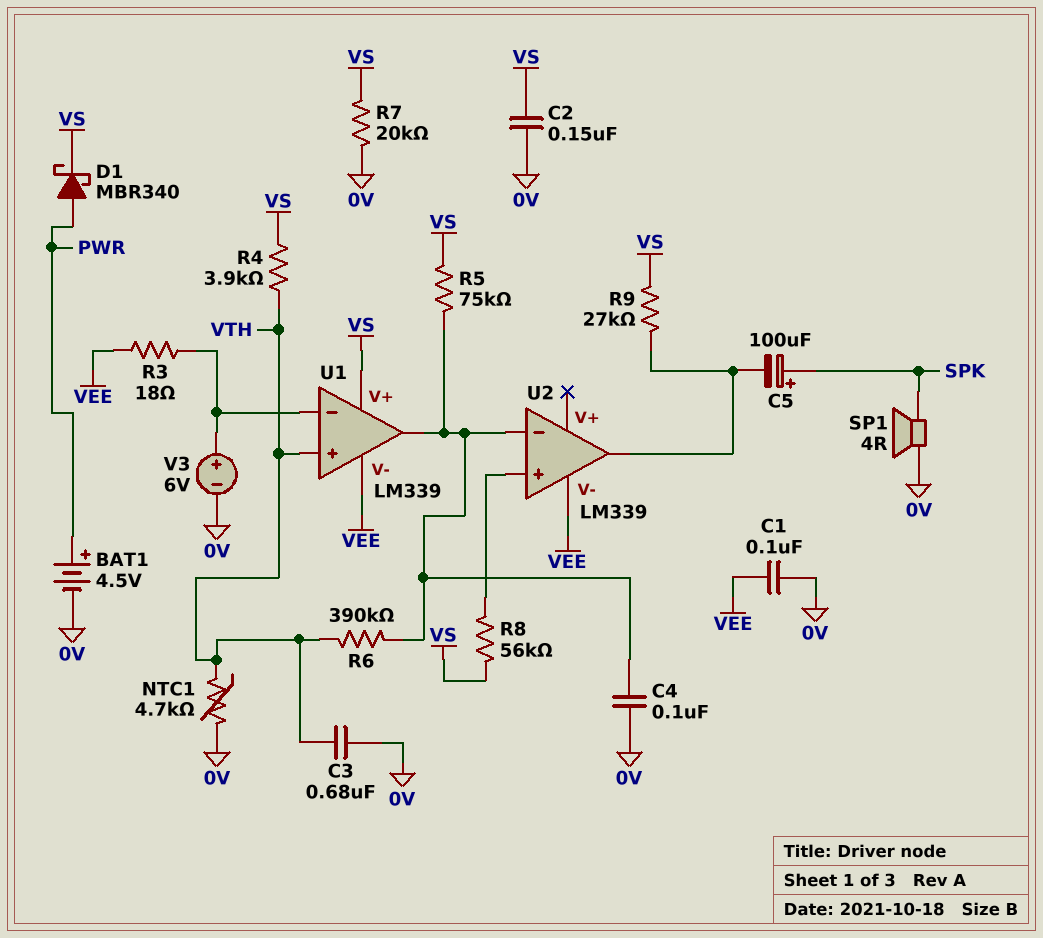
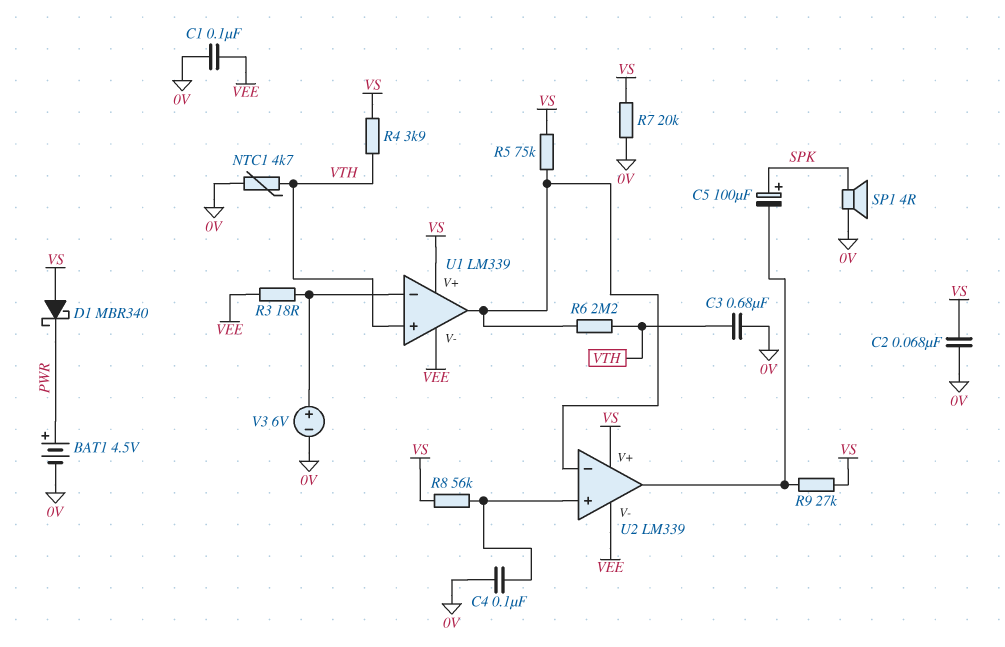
C2: 150nF (0V, VS) -> 68nF (0V, VS)
C4: 100nF (0V, U1/out) -> 100nF (0V, U2/in+)
D1: schottky MBR340 (A PWR, K VS) -> schottky MBR340 (A VS, K PWR)
R6: 390k (U1/out, VTH) -> 2.2M (U1/out, VTH)
U2 pin V+: none -> VS

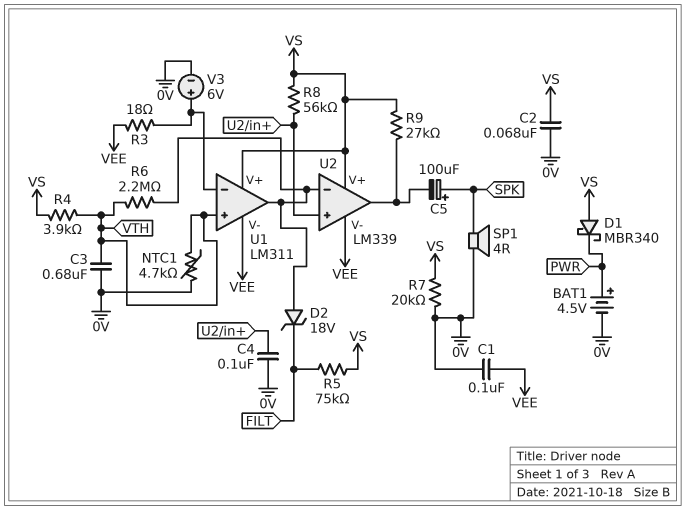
D2: none -> zener 18V (A U1/out, K FILT)
R5: 75k (U1/out, VS) -> 75k (FILT, VS)
U1: LM339 -> LM311

